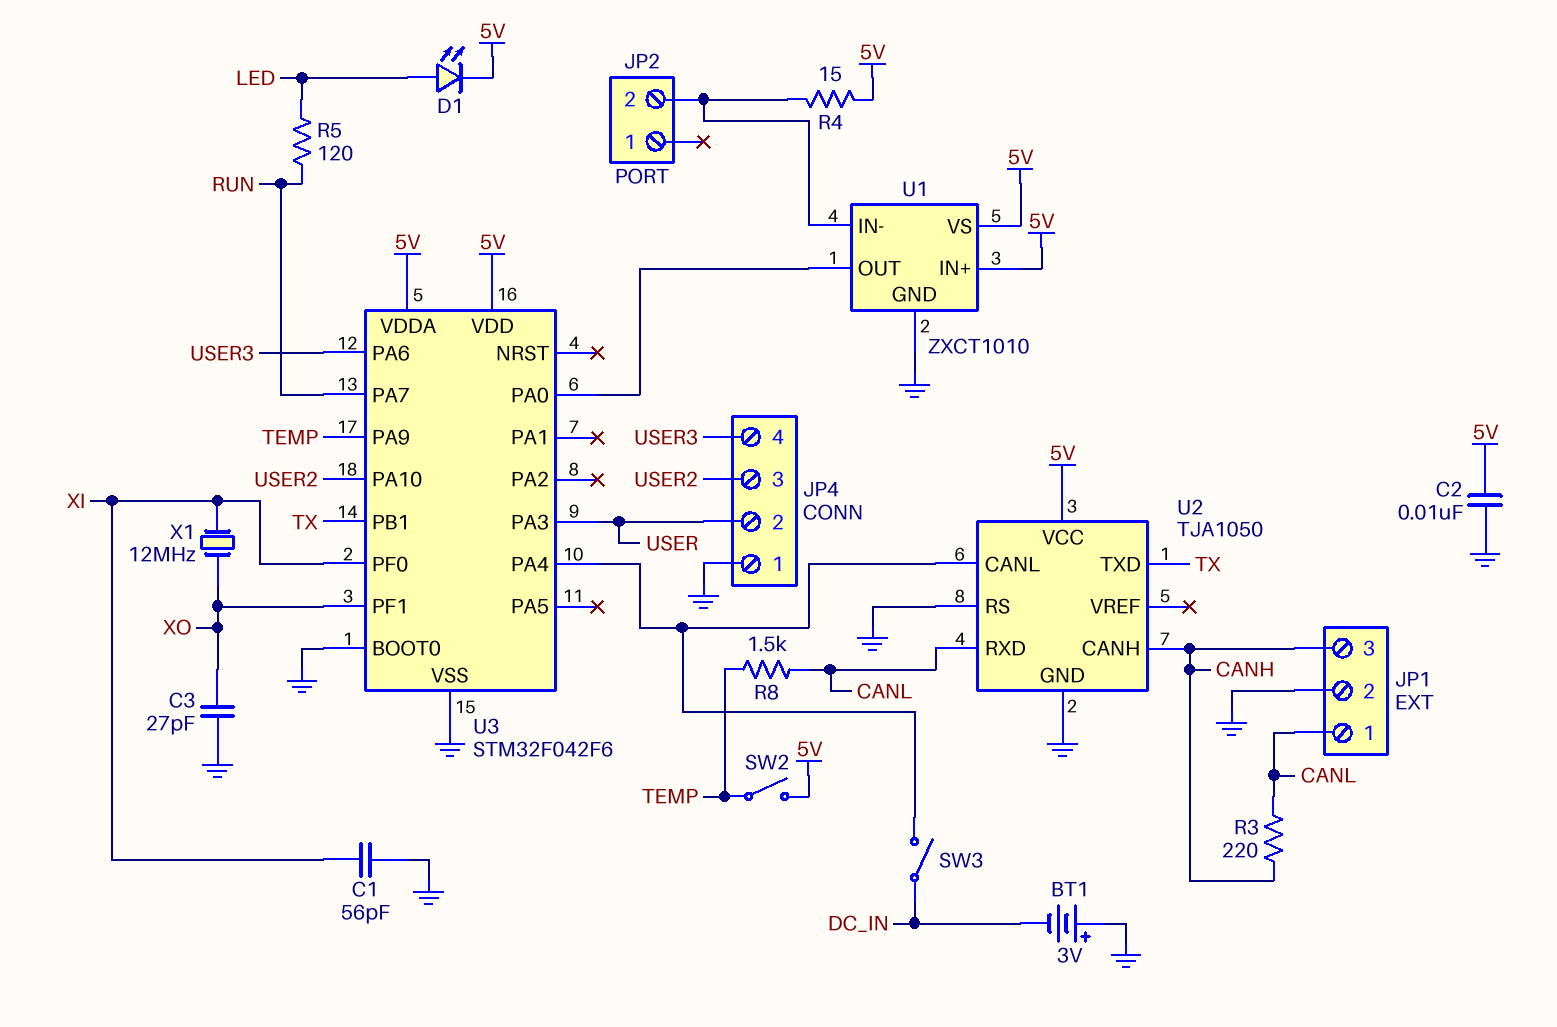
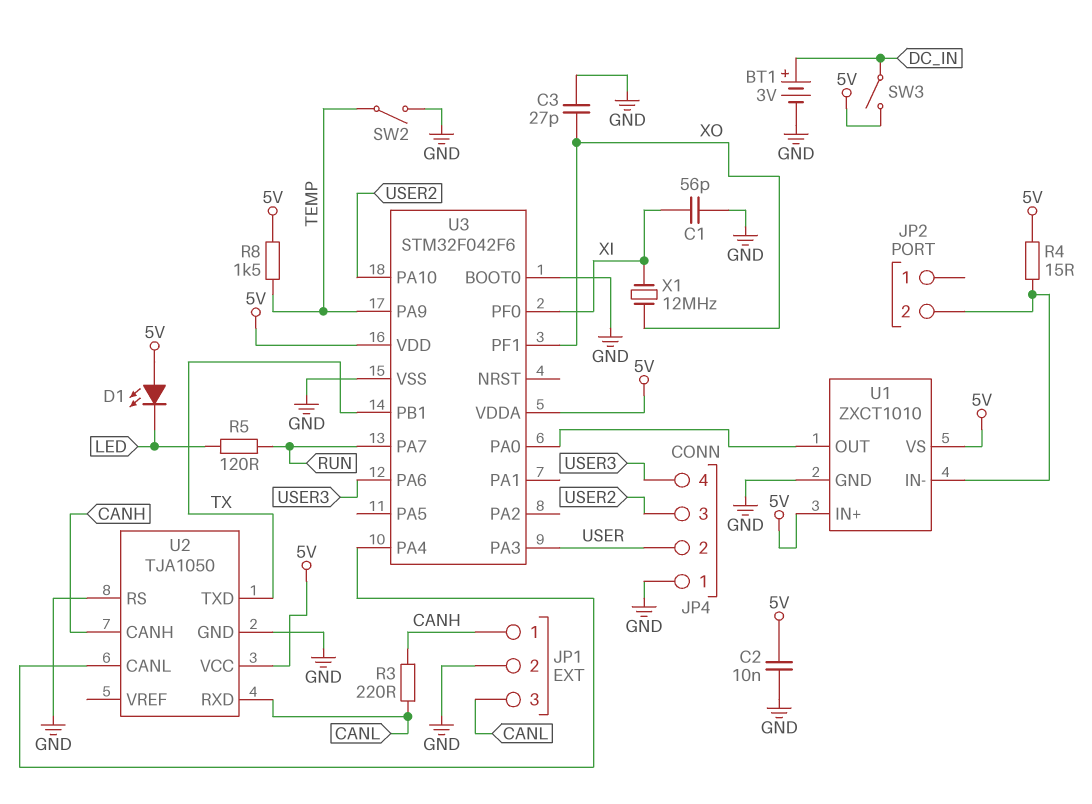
BT1: 3V (plus GND, minus DC_IN) -> 3V (plus DC_IN, minus GND)
D1: LED (A LED, K 5V) -> LED (A 5V, K LED)
JP1 pin 1: CANL -> CANH
JP1 pin 3: CANH -> CANL
R8: 1.5k (CANL, TEMP) -> 1.5k (5V, TEMP)
SW2: switch (5V, TEMP) -> switch (GND, TEMP)
SW3: switch (DC_IN, U2/CANL) -> switch (5V, DC_IN)

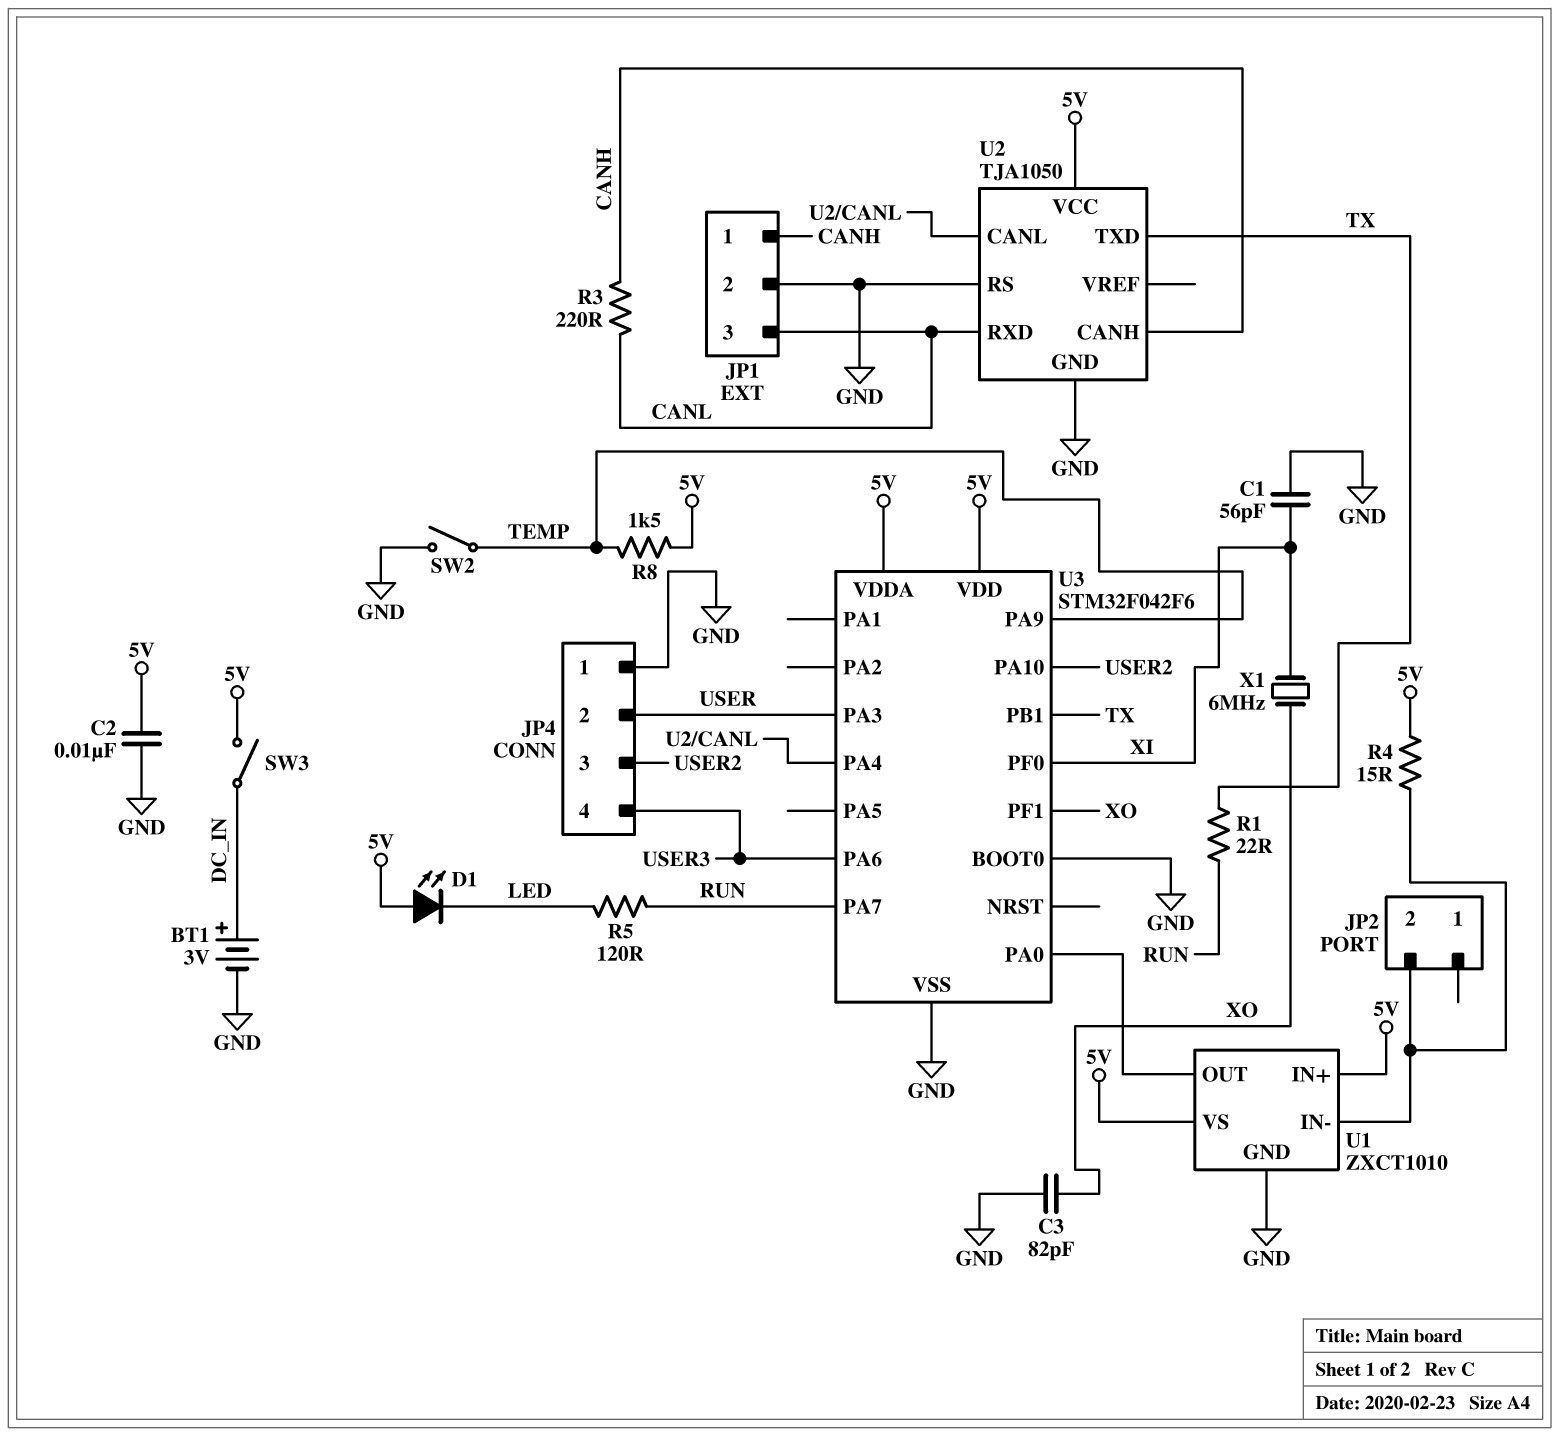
C3: 27pF (GND, XO) -> 82pF (GND, XO)
R1: none -> 22 (RUN, TX)
X1: 12MHz (XI, XO) -> 6MHz (XI, XO)

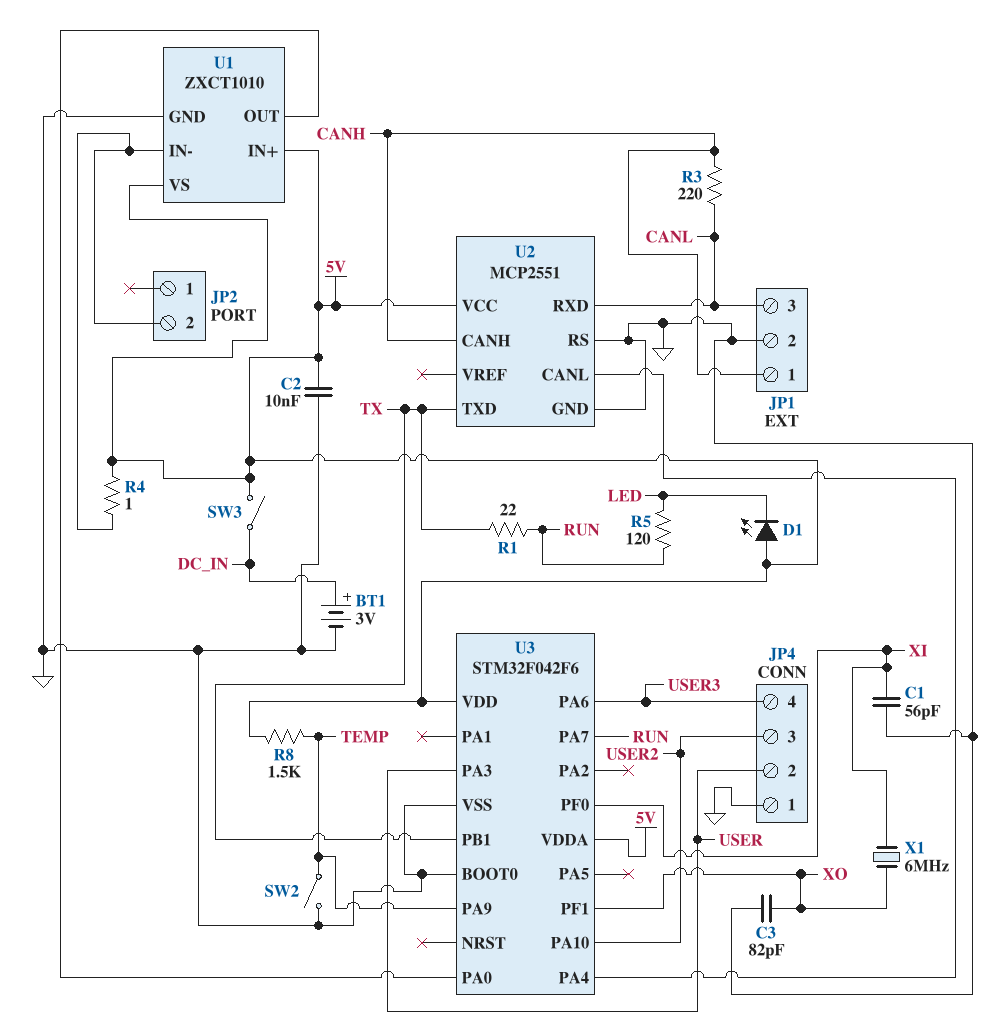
R4: 15 (5V, JP2/2) -> 1 (5V, JP2/2)
U2: TJA1050 -> MCP2551

